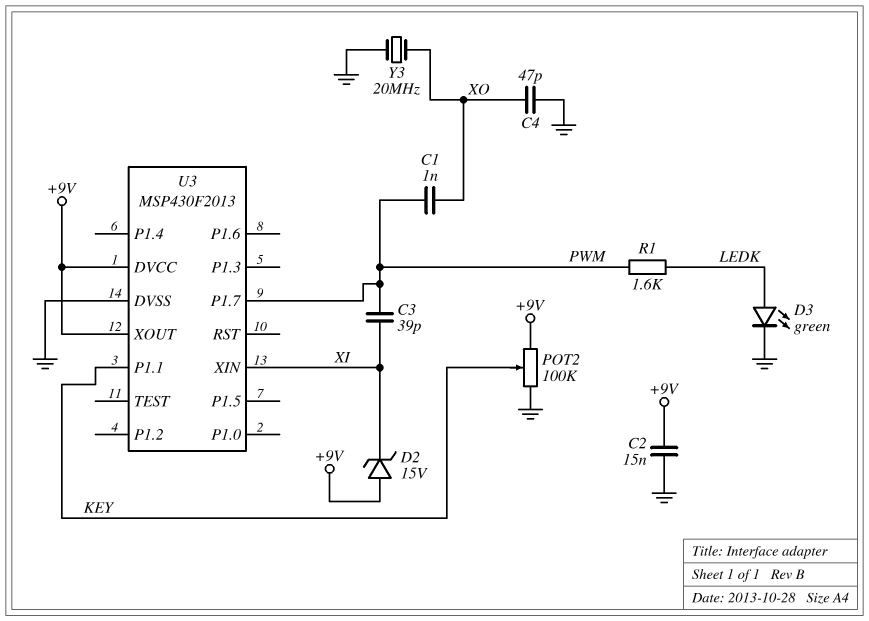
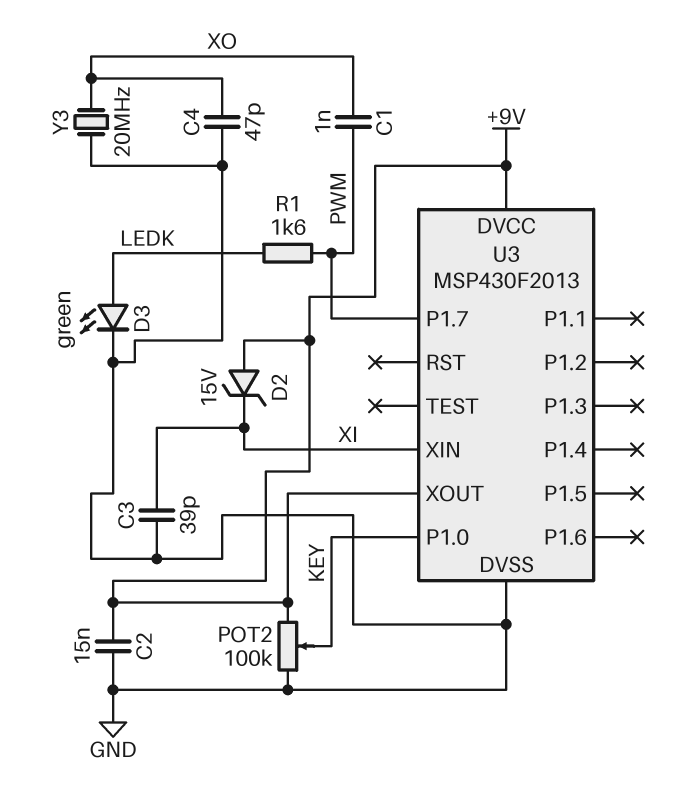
C3: 39pF (PWM, XI) -> 39pF (GND, XI)
U3 pin P1.0: none -> KEY
U3 pin P1.1: KEY -> none

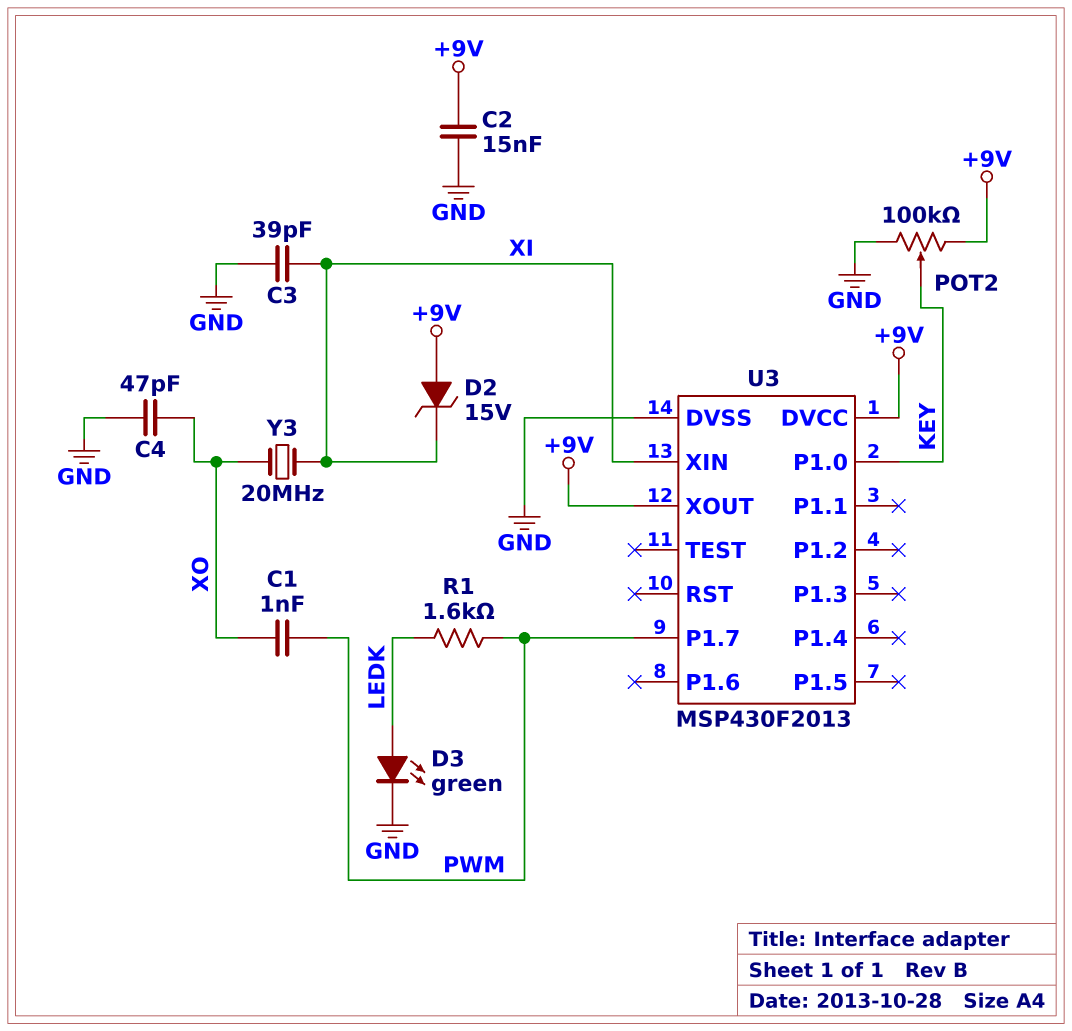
Y3: 20MHz (GND, XO) -> 20MHz (XI, XO)

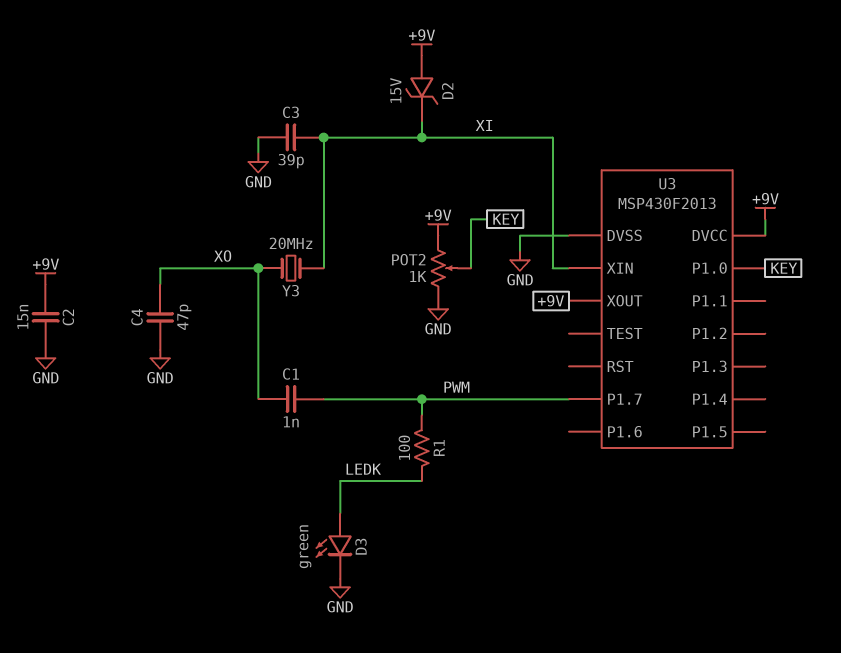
POT2: 100k (+9V, GND, wiper KEY) -> 1k (+9V, GND, wiper KEY)
R1: 1.6k (LEDK, PWM) -> 100 (LEDK, PWM)

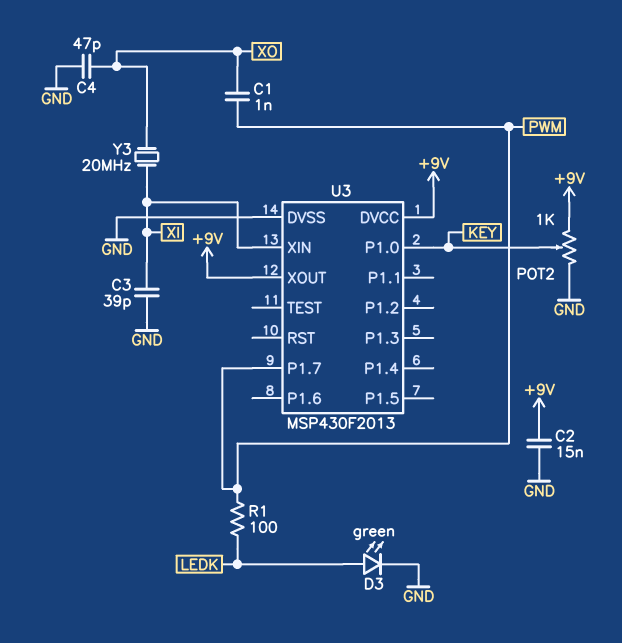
D2: zener 15V (A +9V, K XI) -> none

